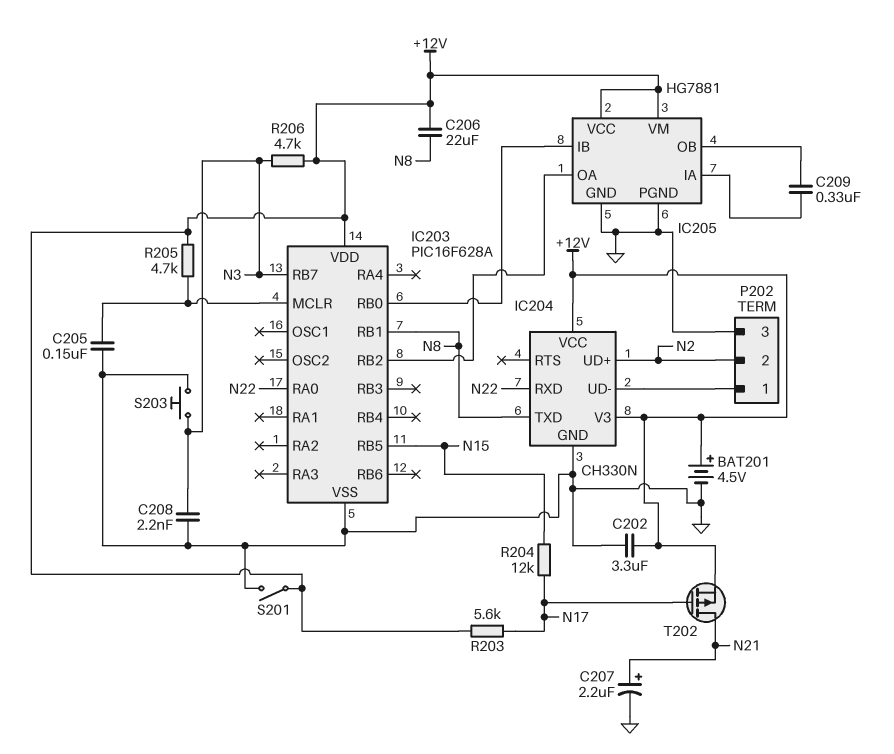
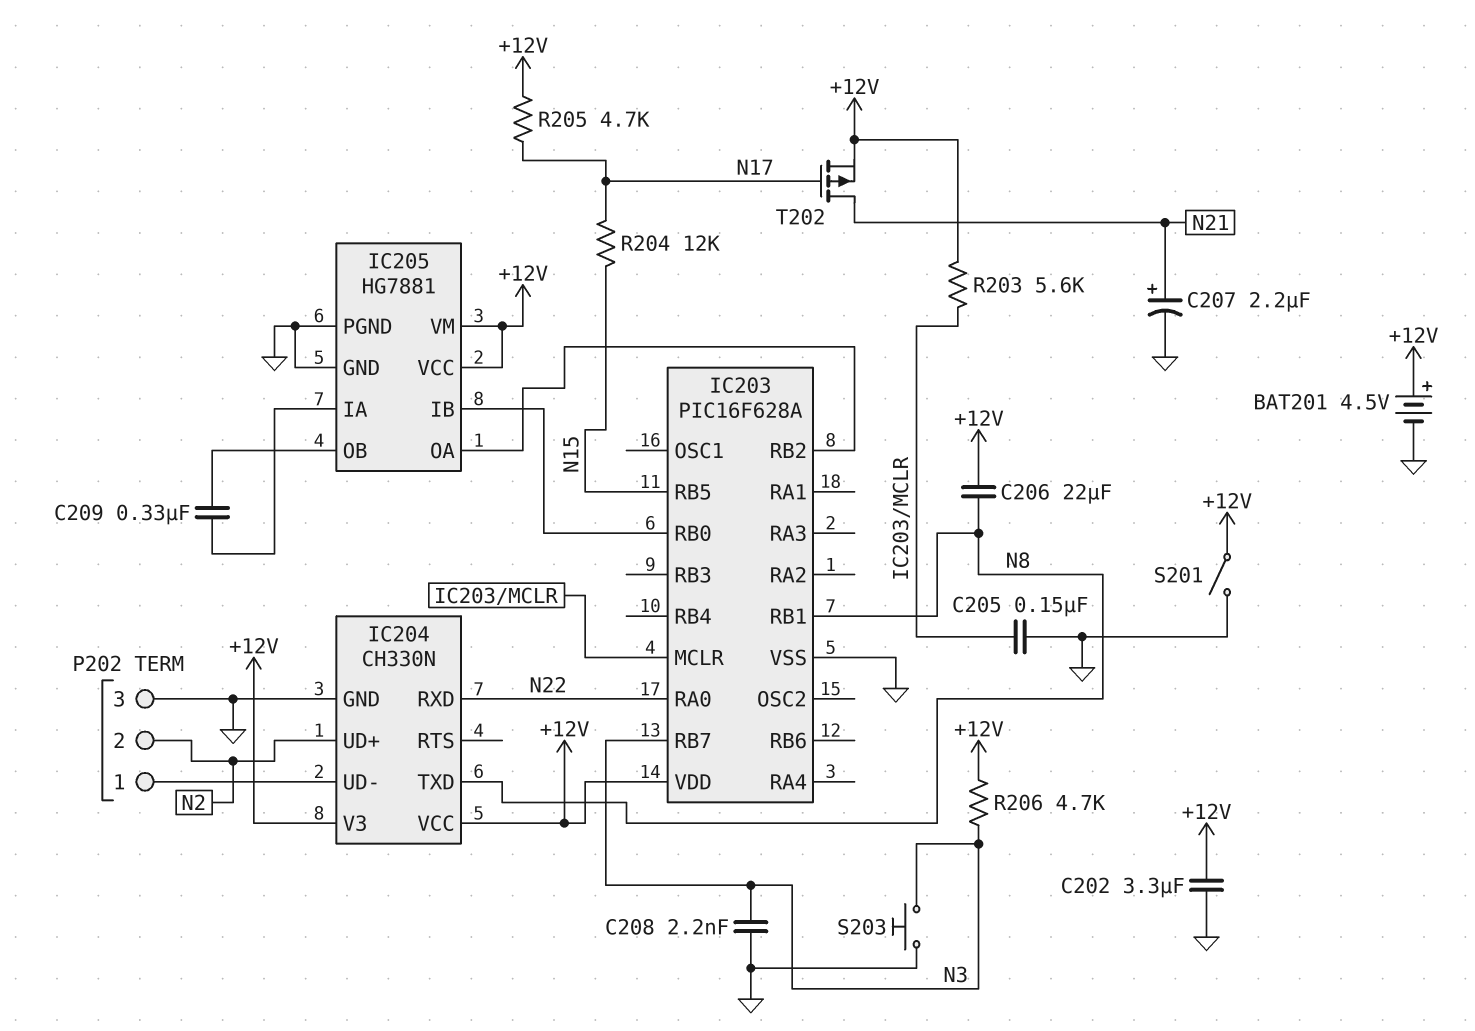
R203: 5.6k (+12V, N17) -> 5.6k (+12V, IC203/MCLR)
R205: 4.7k (+12V, IC203/MCLR) -> 4.7k (+12V, N17)

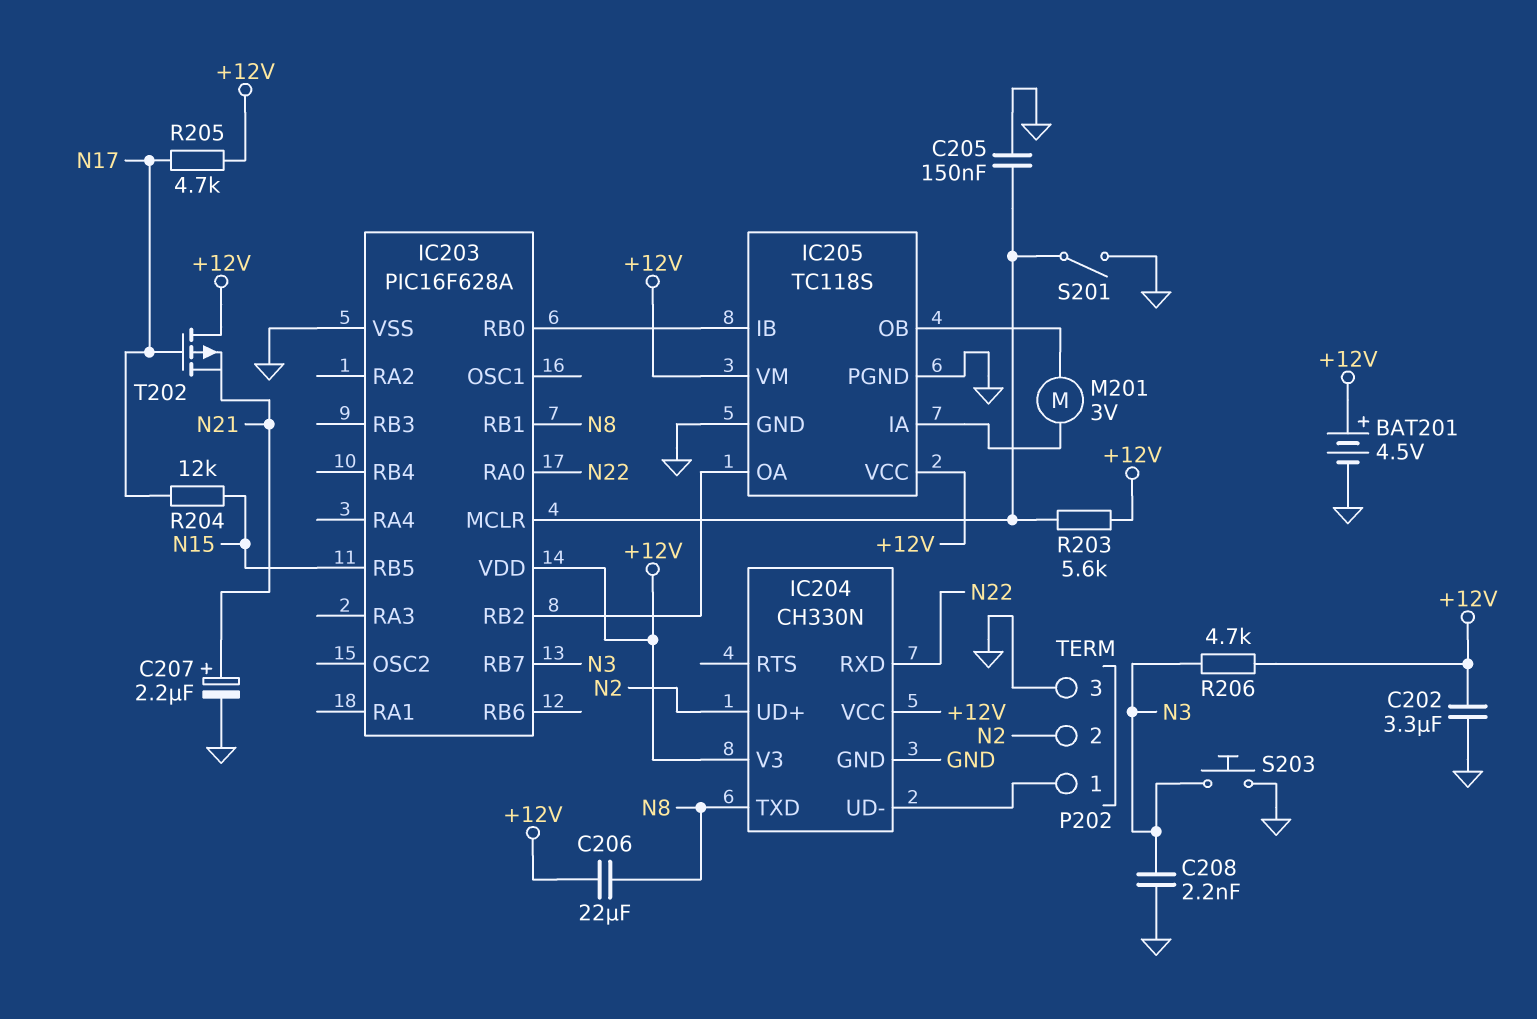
C209: 330nF (IC205/IA, IC205/OB) -> none
IC205: HG7881 -> TC118S
M201: none -> motor 3V (IC205/IA, IC205/OB)
S201: switch (+12V, GND) -> switch (GND, IC203/MCLR)
T202: PMOS (G N17, D N21, S +12V) -> PMOS (G N17, D +12V, S N21)

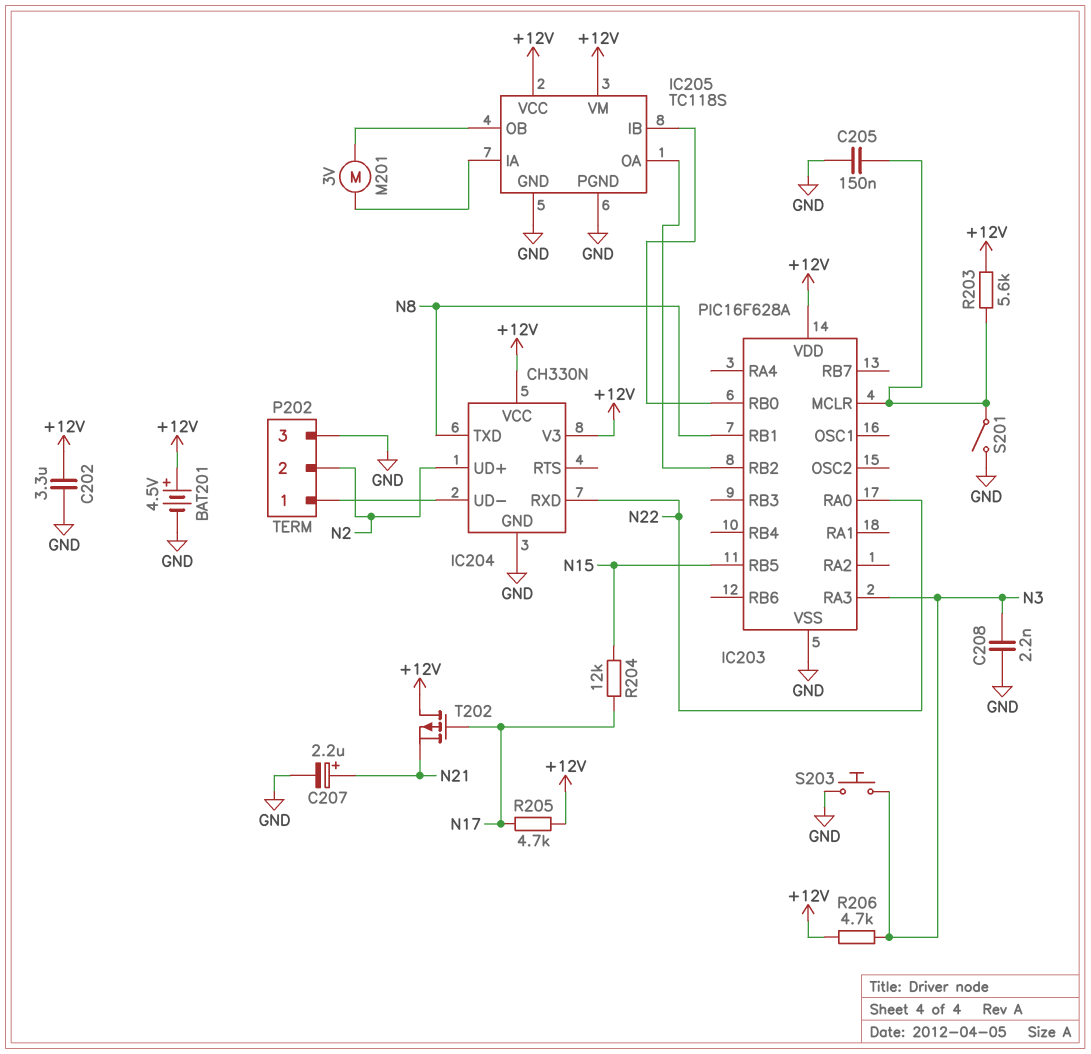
C206: 22uF (+12V, N8) -> none
IC203 pin RA3: none -> N3
IC203 pin RB7: N3 -> none

